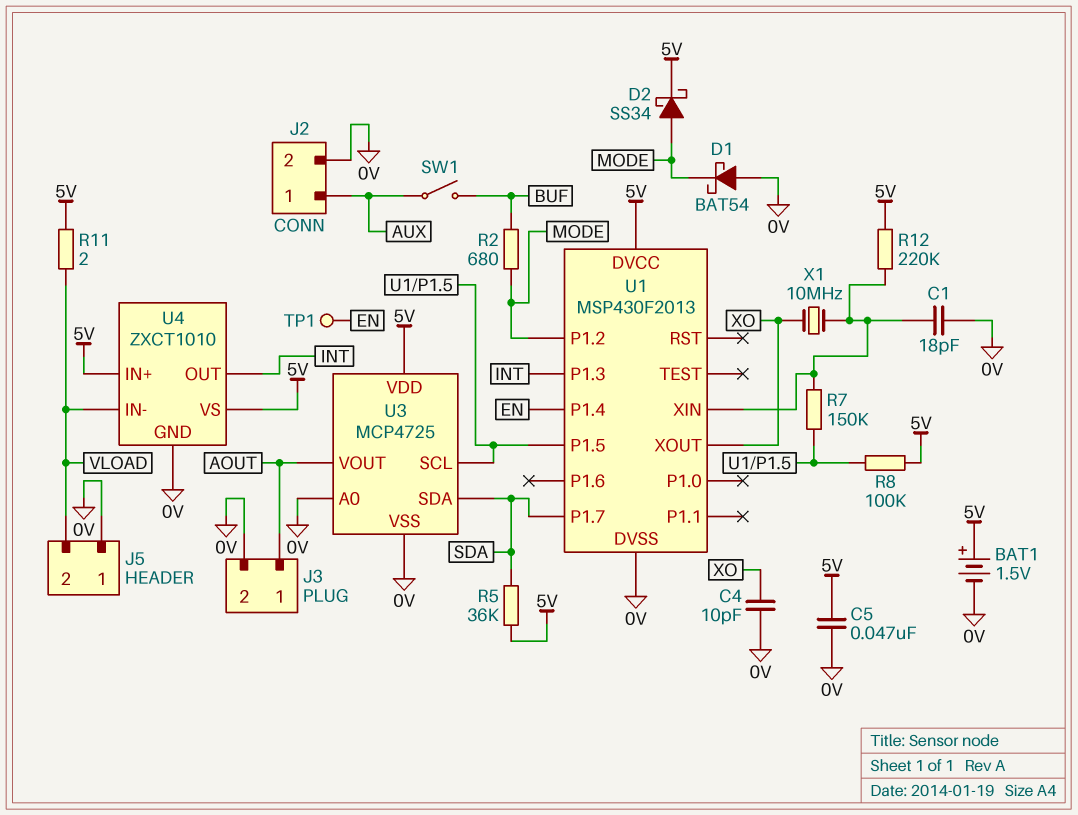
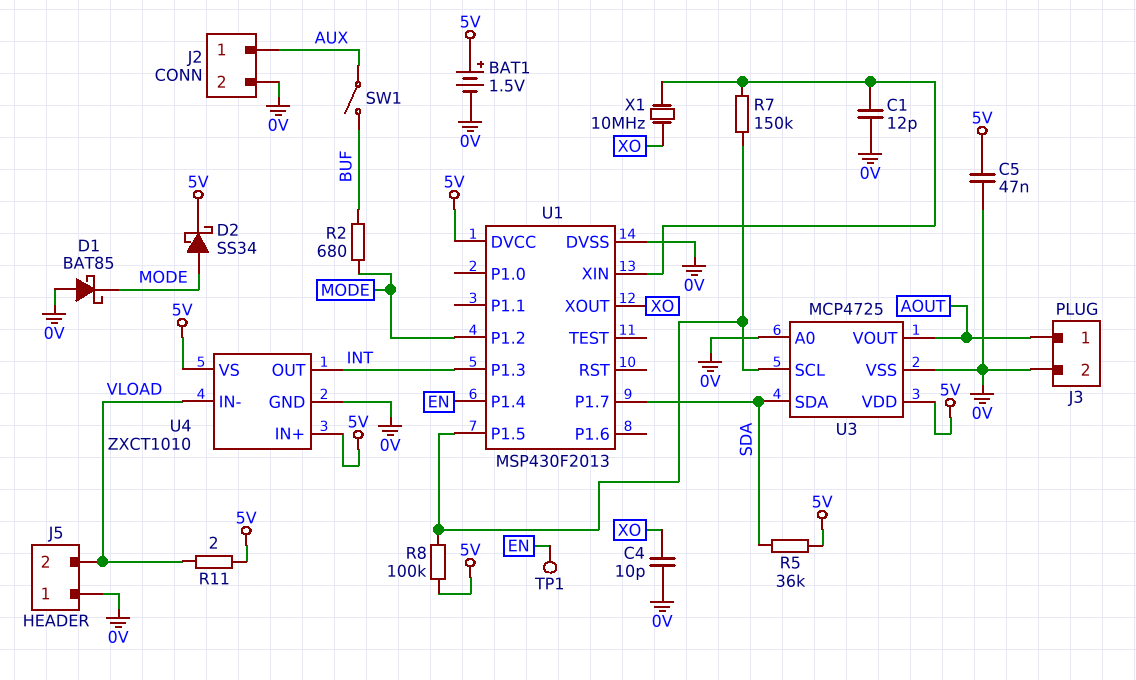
C1: 18pF (0V, U1/XIN) -> 12pF (0V, U1/XIN)
D1: schottky BAT54 (A 0V, K MODE) -> schottky BAT85 (A 0V, K MODE)
R12: 220k (5V, U1/XIN) -> none

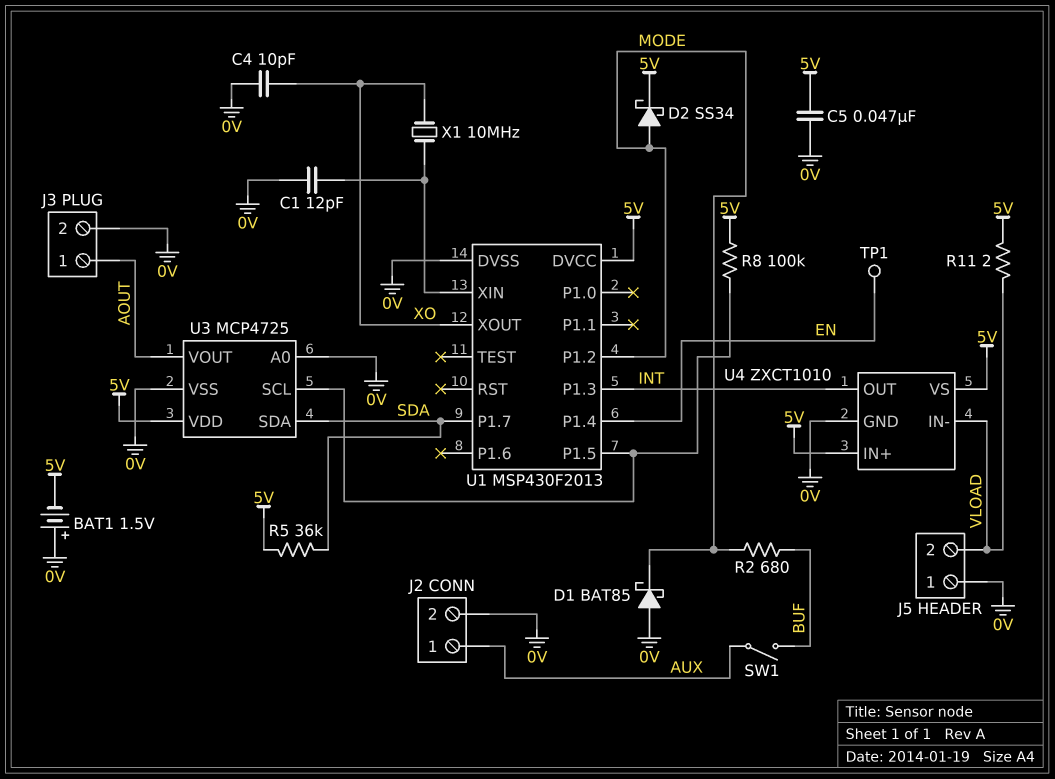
BAT1: 1.5V (plus 5V, minus 0V) -> 1.5V (plus 0V, minus 5V)
R7: 150k (U1/P1.5, U1/XIN) -> none

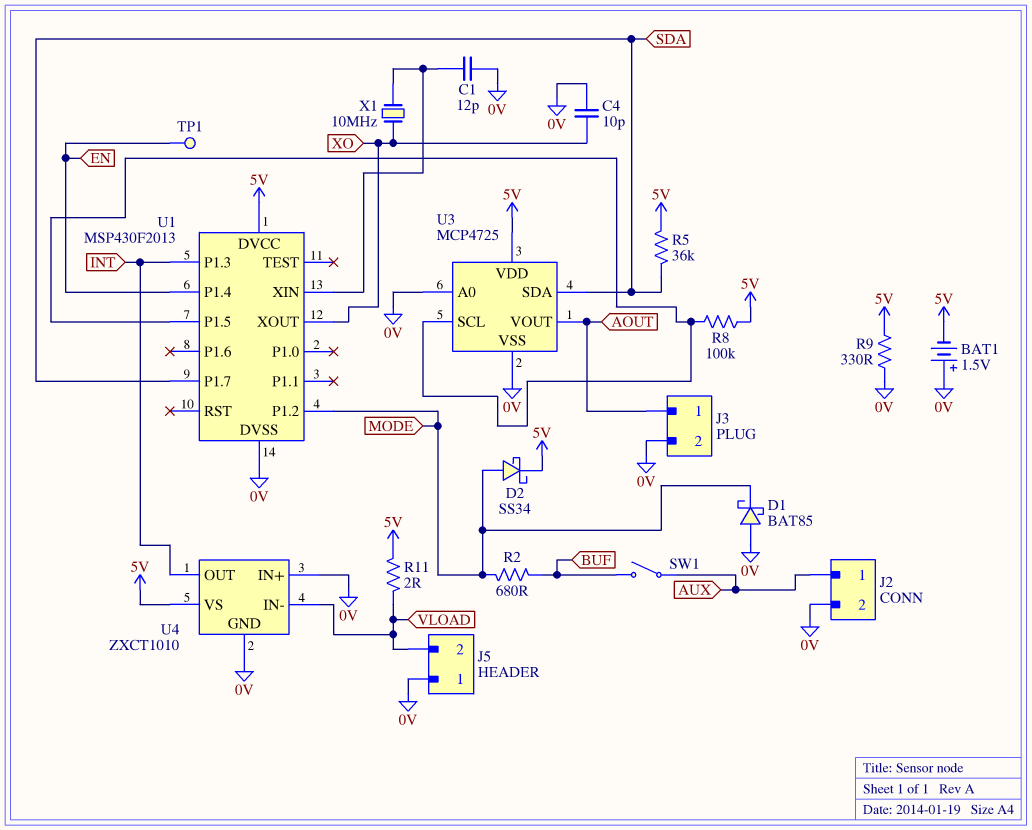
C5: 47nF (0V, 5V) -> none
R9: none -> 330 (0V, 5V)
U4 pin IN+: 5V -> 0V

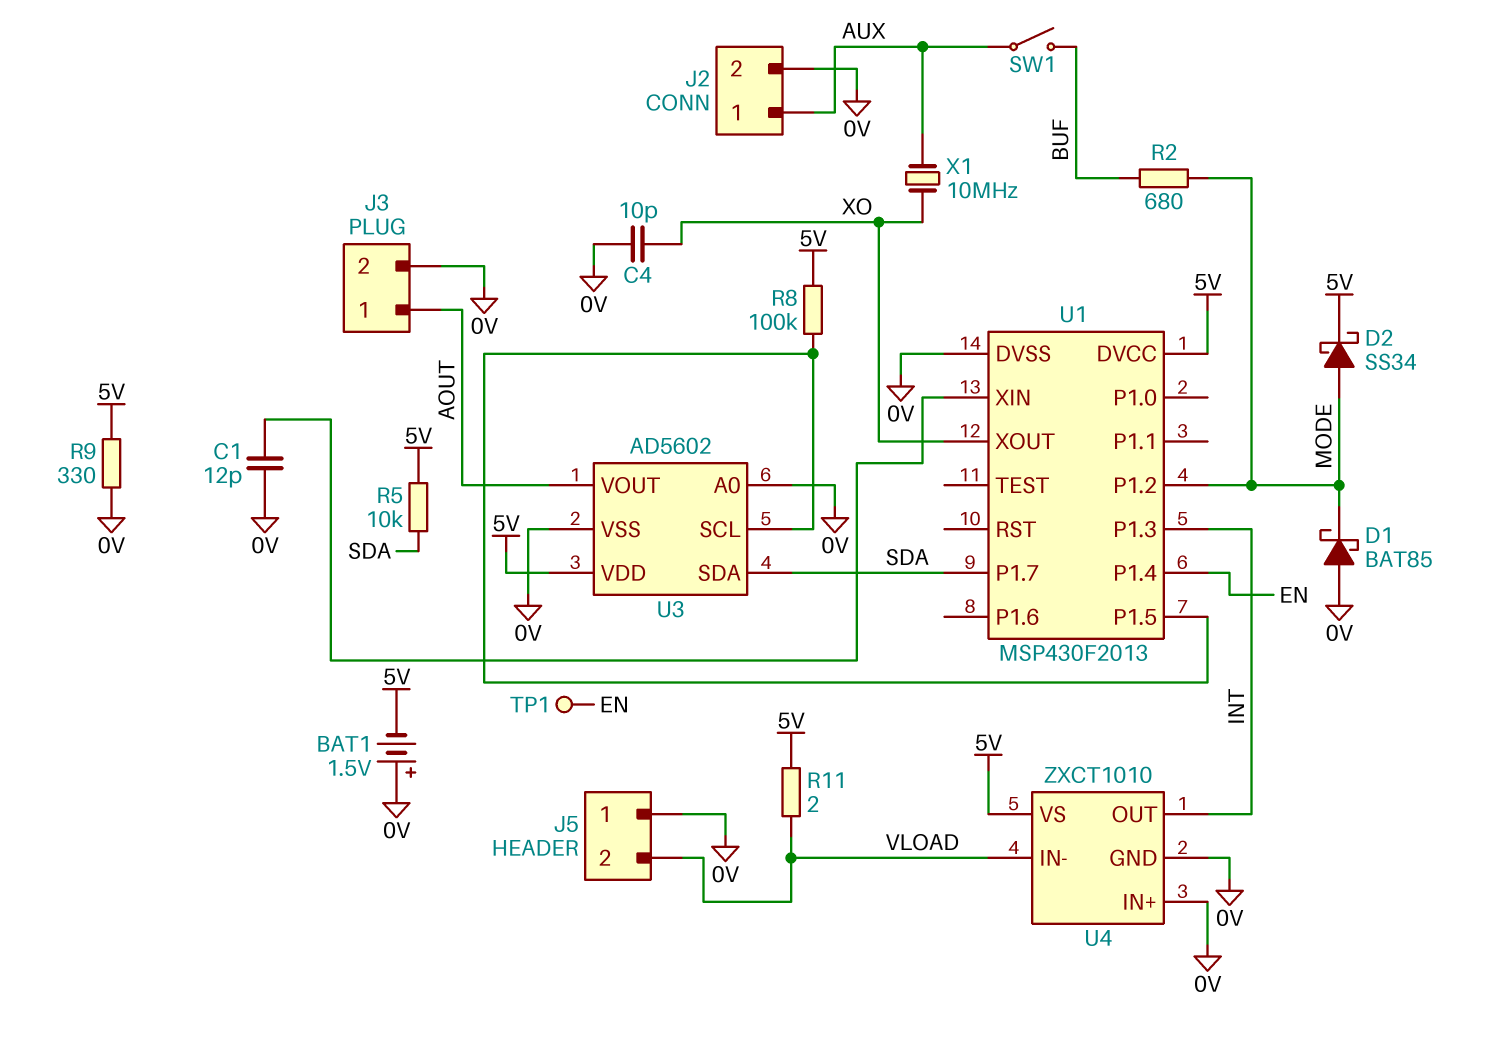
R5: 36k (5V, SDA) -> 10k (5V, SDA)
U3: MCP4725 -> AD5602
X1: 10MHz (U1/XIN, XO) -> 10MHz (AUX, XO)

